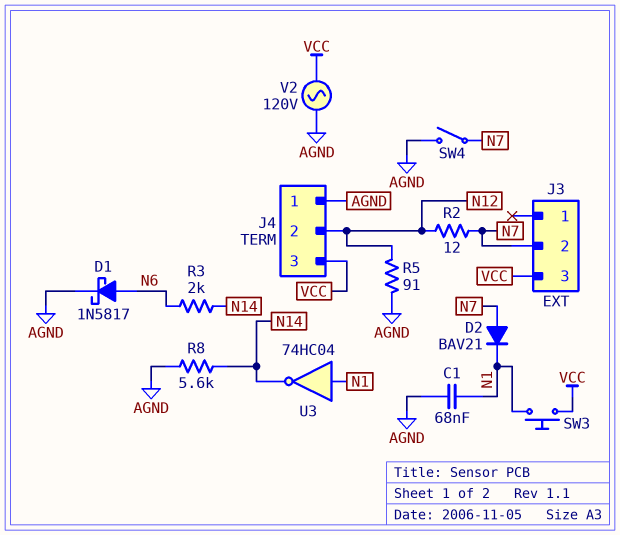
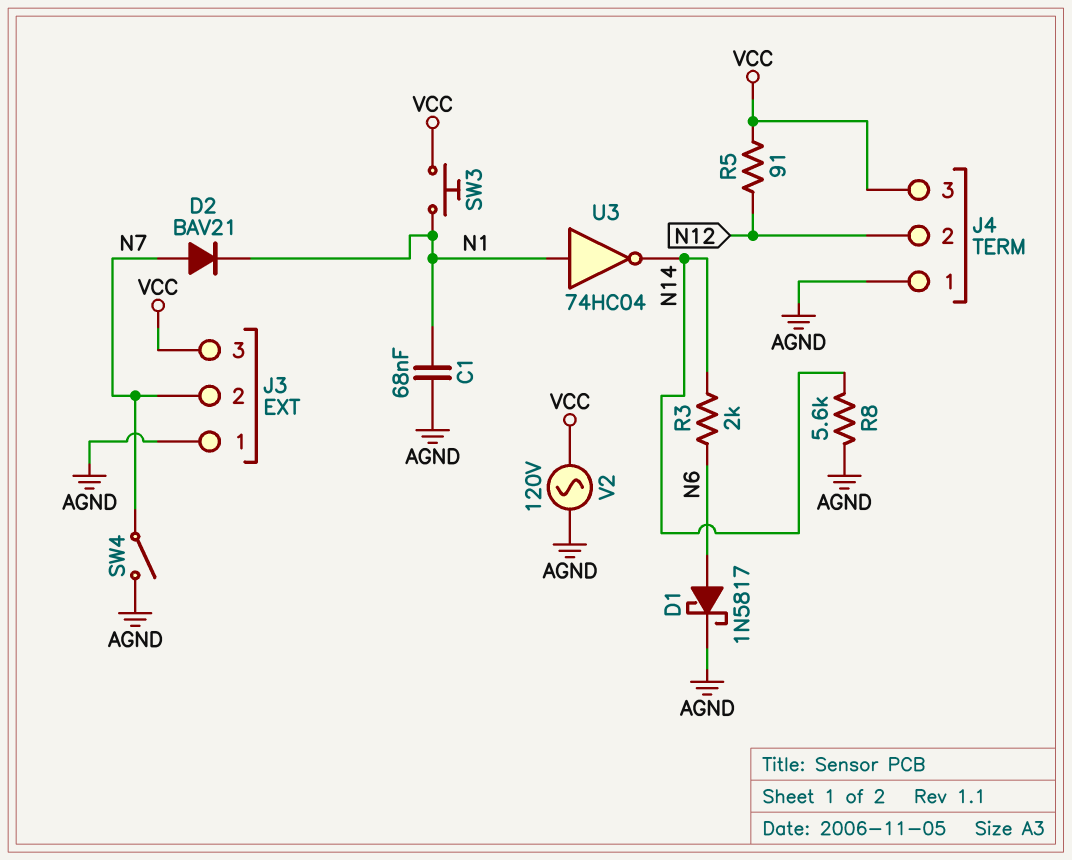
J3 pin 1: none -> AGND
R2: 12 (N7, N12) -> none
R5: 91 (AGND, N12) -> 91 (N12, VCC)

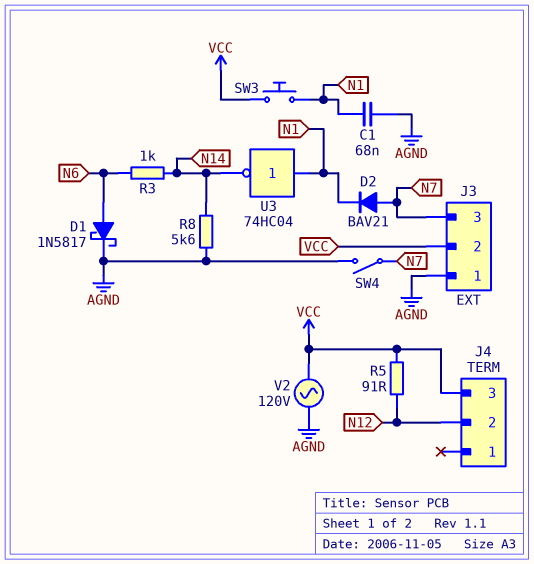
J3 pin 2: N7 -> VCC
J3 pin 3: VCC -> N7
J4 pin 1: AGND -> none
R3: 2k (N6, N14) -> 1k (N6, N14)

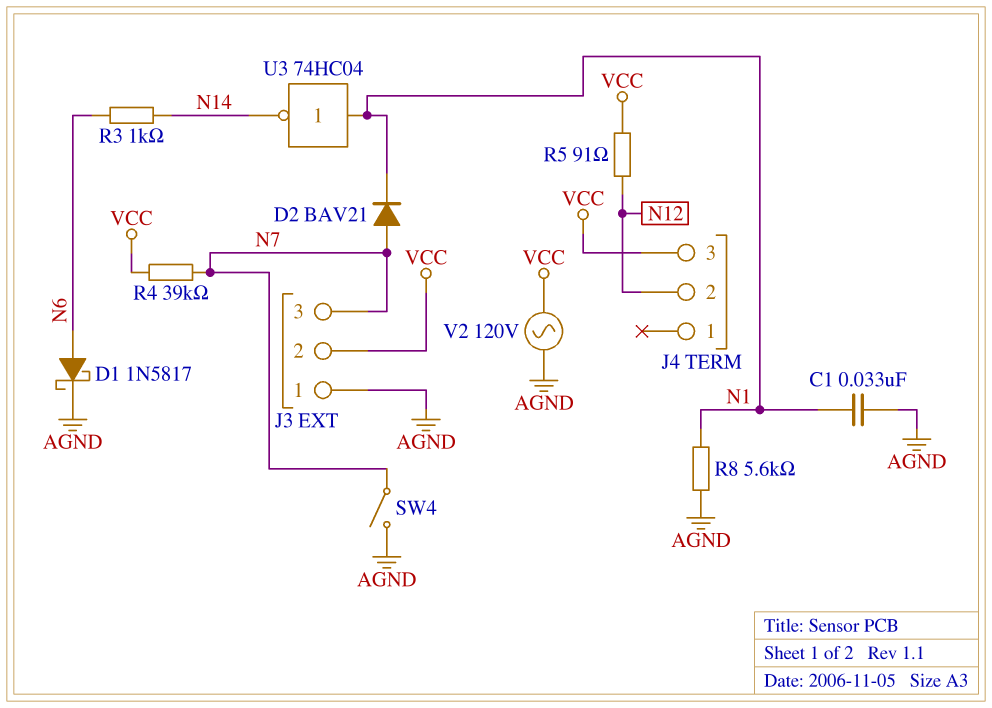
C1: 68nF (AGND, N1) -> 33nF (AGND, N1)
R4: none -> 39k (N7, VCC)
R8: 5.6k (AGND, N14) -> 5.6k (AGND, N1)
SW3: button (N1, VCC) -> none

